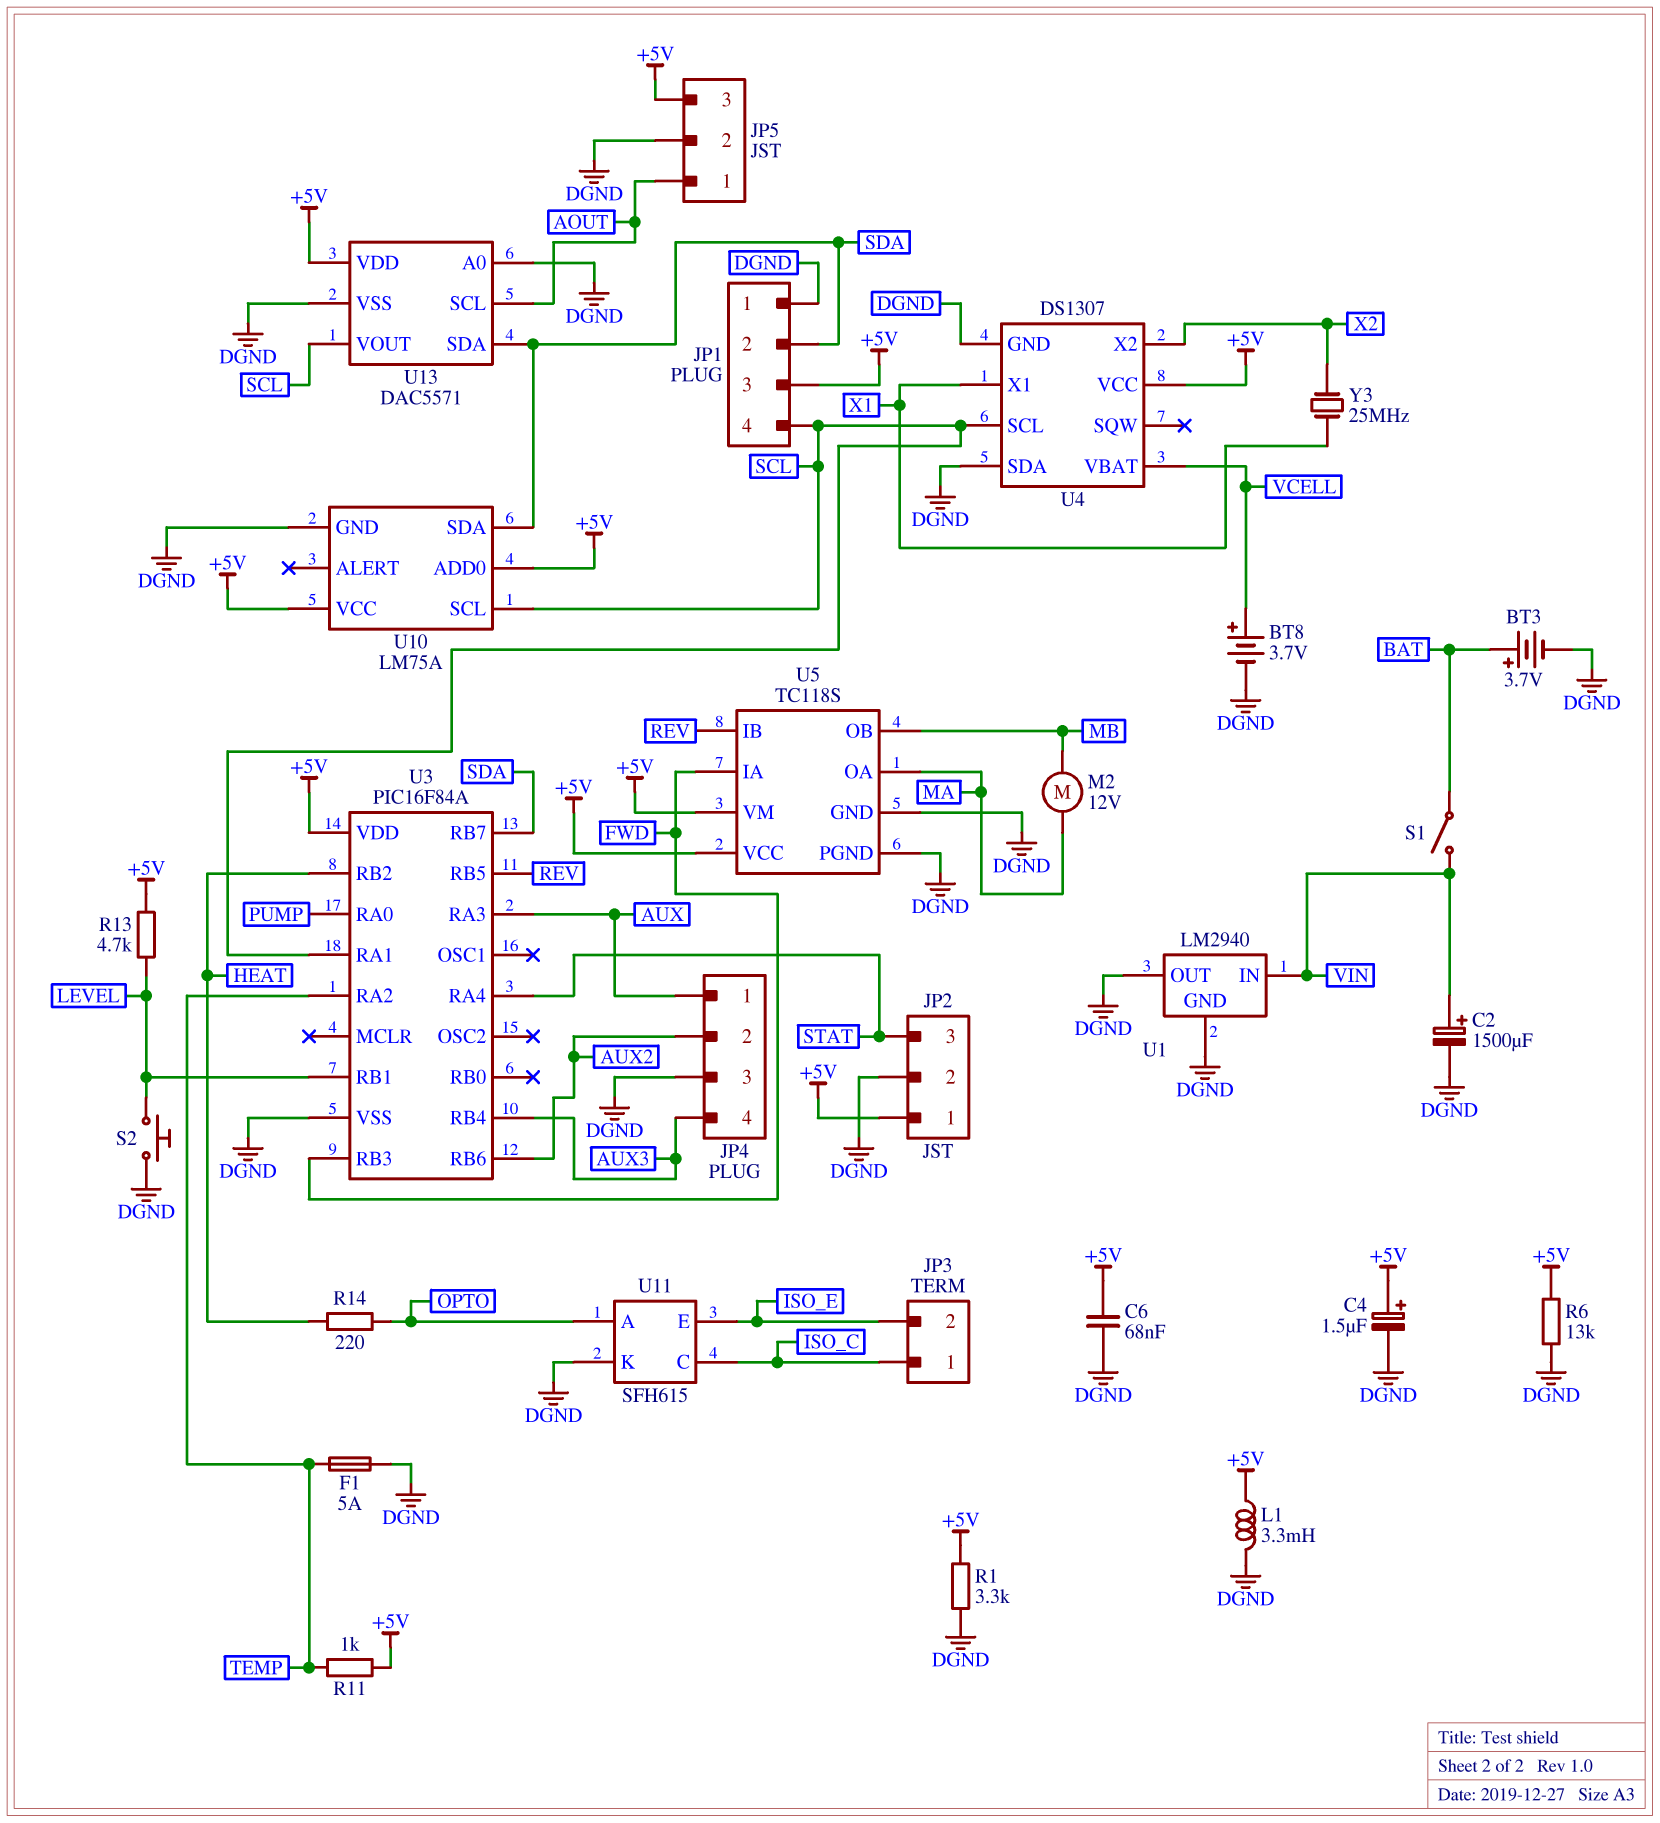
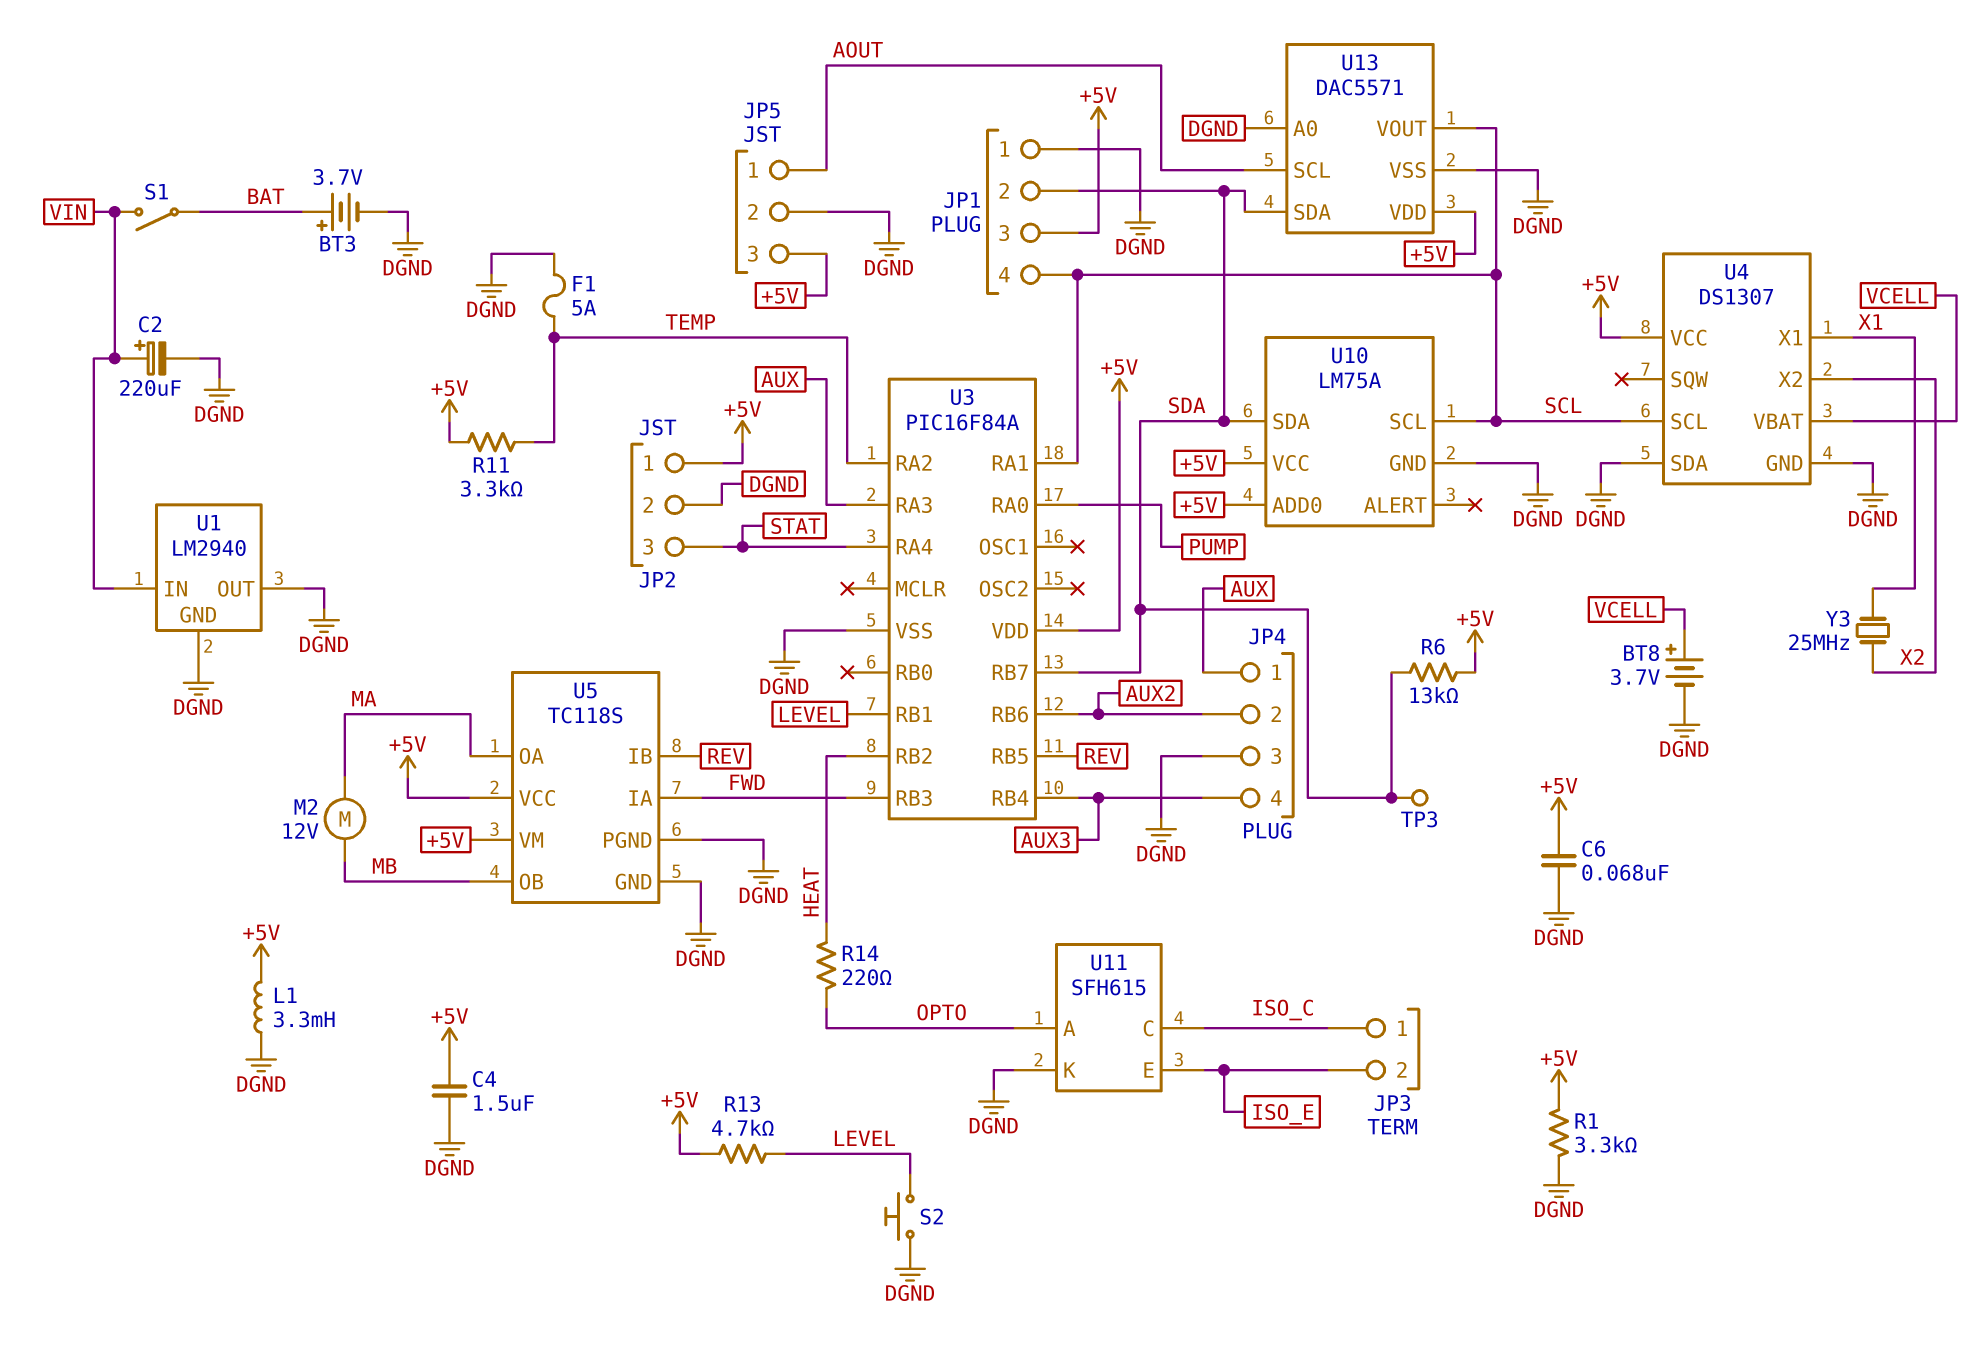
C2: 1500uF (plus VIN, minus DGND) -> 220uF (plus VIN, minus DGND)
C4: 1.5uF (plus +5V, minus DGND) -> 1.5uF (+5V, DGND)
R6: 13k (+5V, DGND) -> 13k (+5V, SDA)
R11: 1k (+5V, TEMP) -> 3.3k (+5V, TEMP)
TP3: none -> test point (SDA)

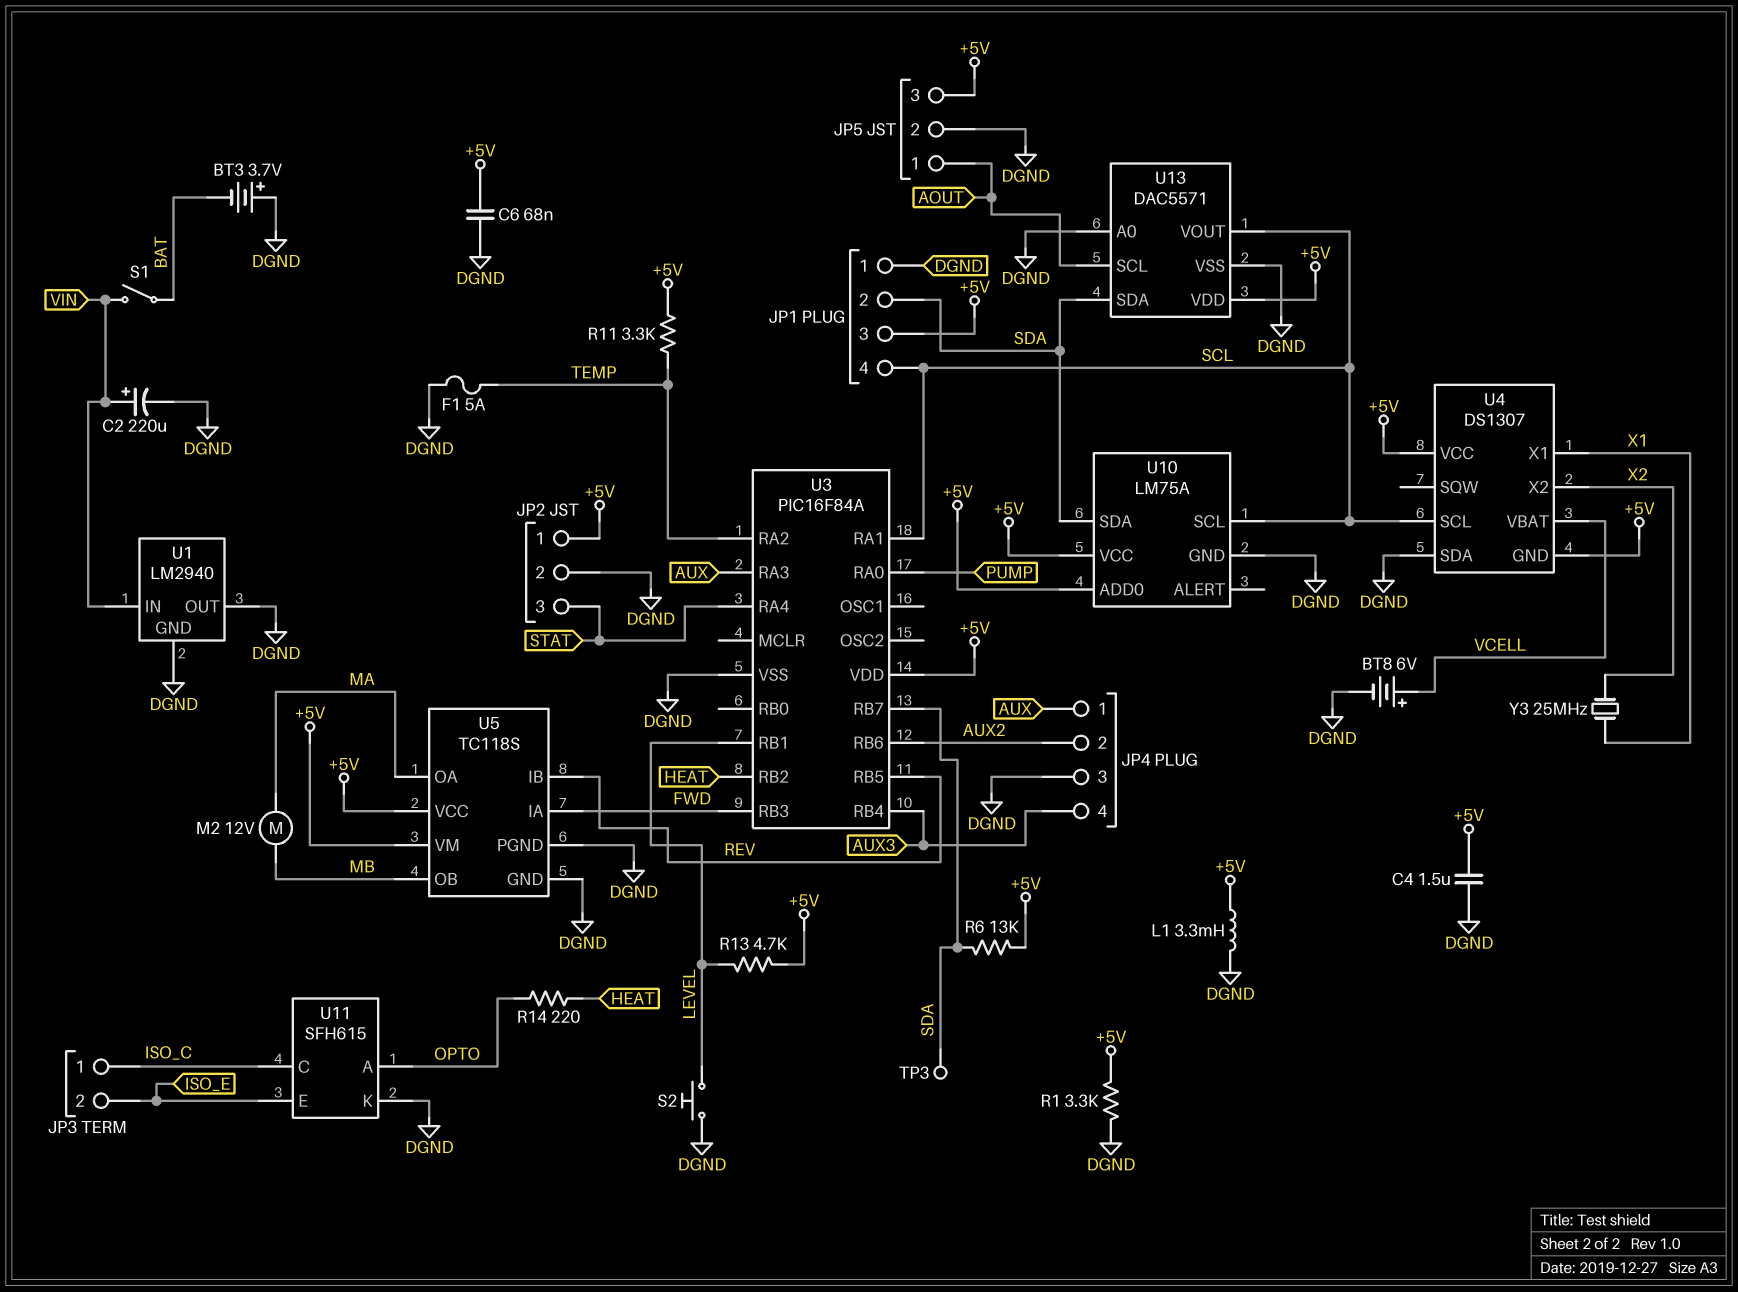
BT3: 3.7V (plus BAT, minus DGND) -> 3.7V (plus DGND, minus BAT)
BT8: 3.7V (plus VCELL, minus DGND) -> 6V (plus VCELL, minus DGND)
U4 pin GND: DGND -> +5V

